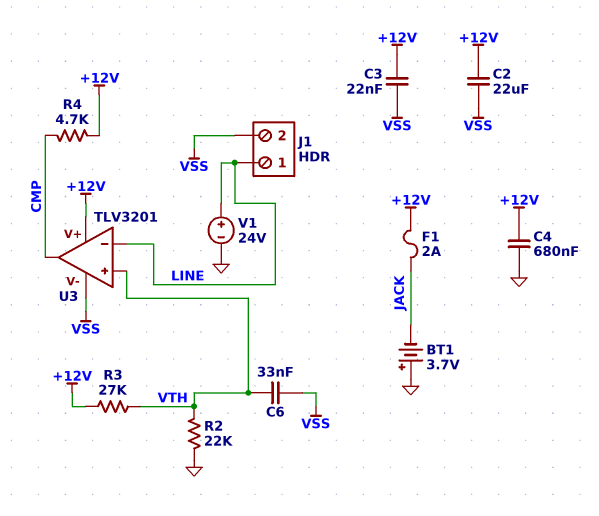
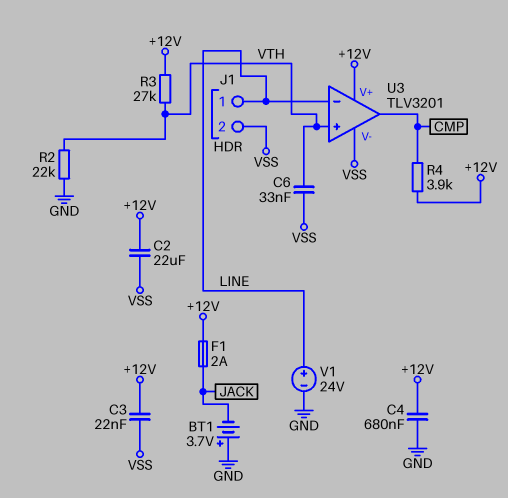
R4: 4.7k (+12V, CMP) -> 3.9k (+12V, CMP)

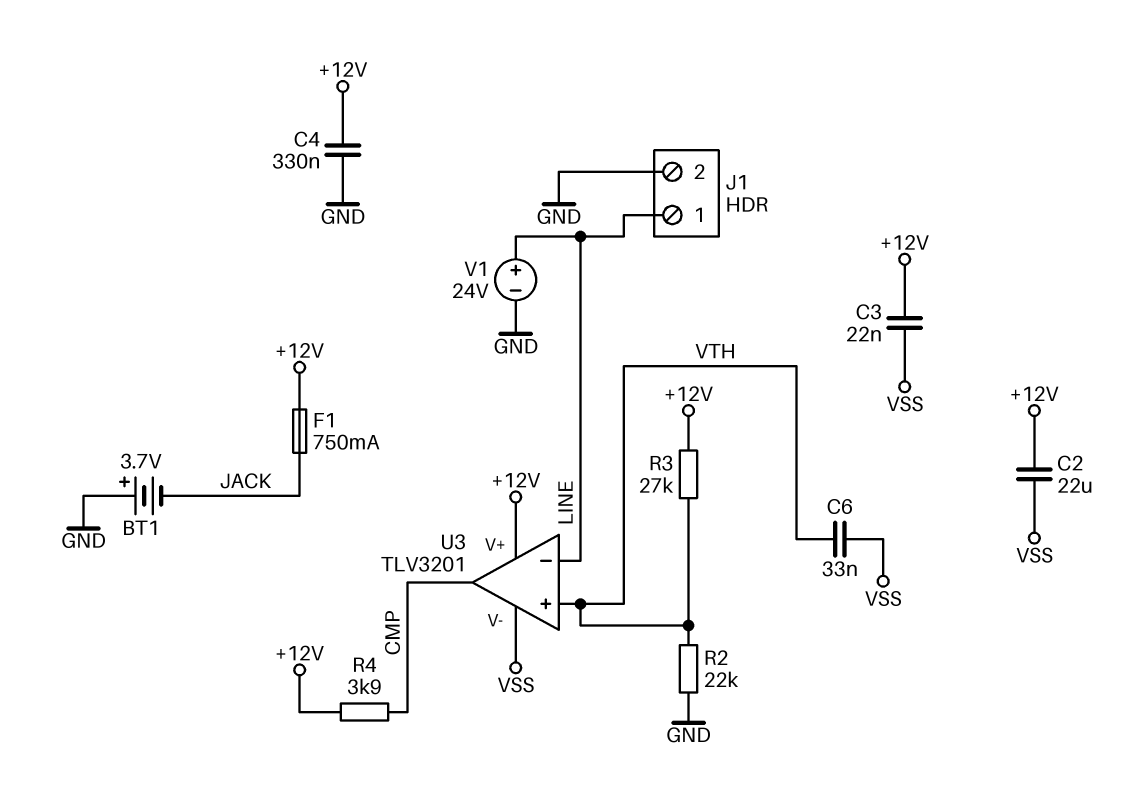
C4: 680nF (+12V, GND) -> 330nF (+12V, GND)
F1: 2A (+12V, JACK) -> 750mA (+12V, JACK)
J1 pin 2: VSS -> GND

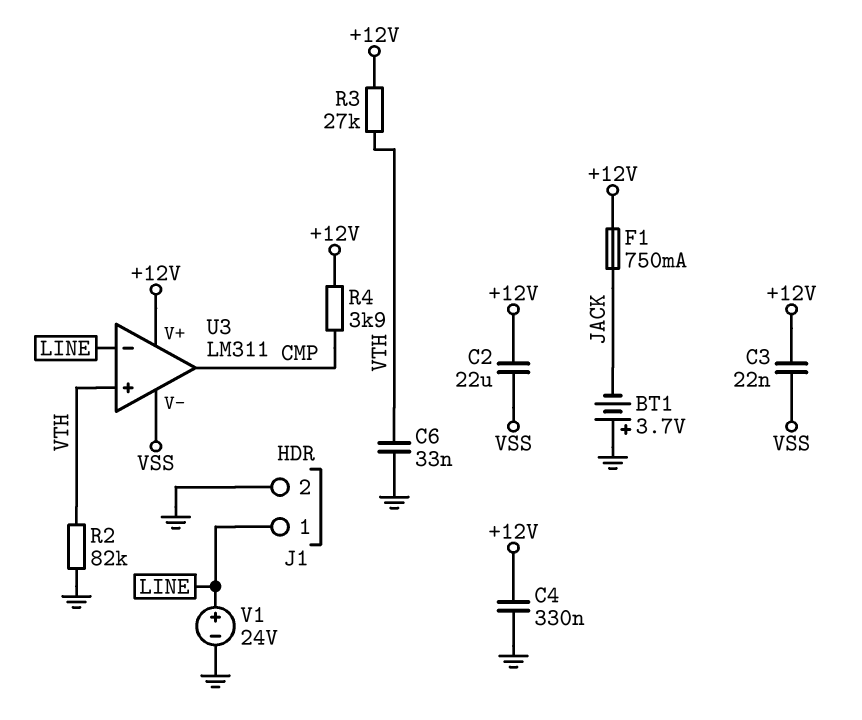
C6: 33nF (VSS, VTH) -> 33nF (GND, VTH)
R2: 22k (GND, VTH) -> 82k (GND, VTH)
U3: TLV3201 -> LM311

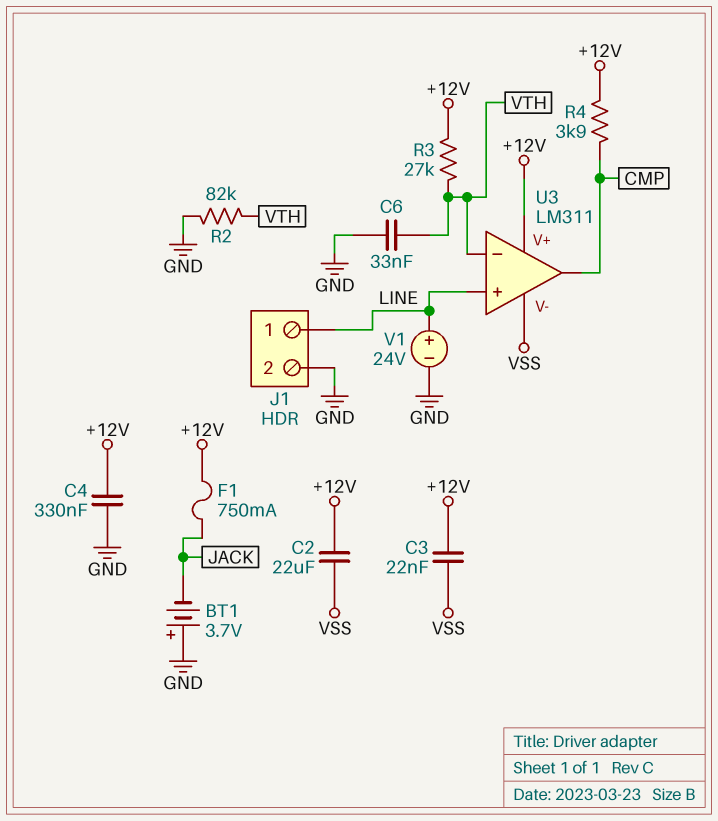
U3 pin in+: VTH -> LINE
U3 pin in-: LINE -> VTH

